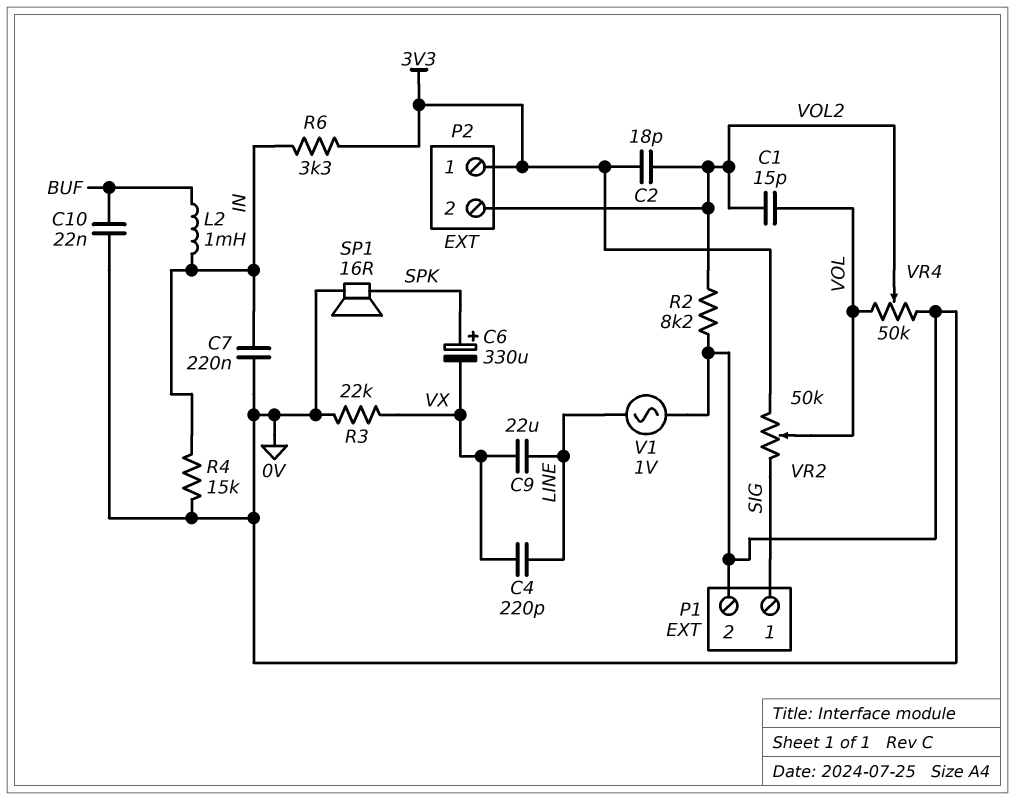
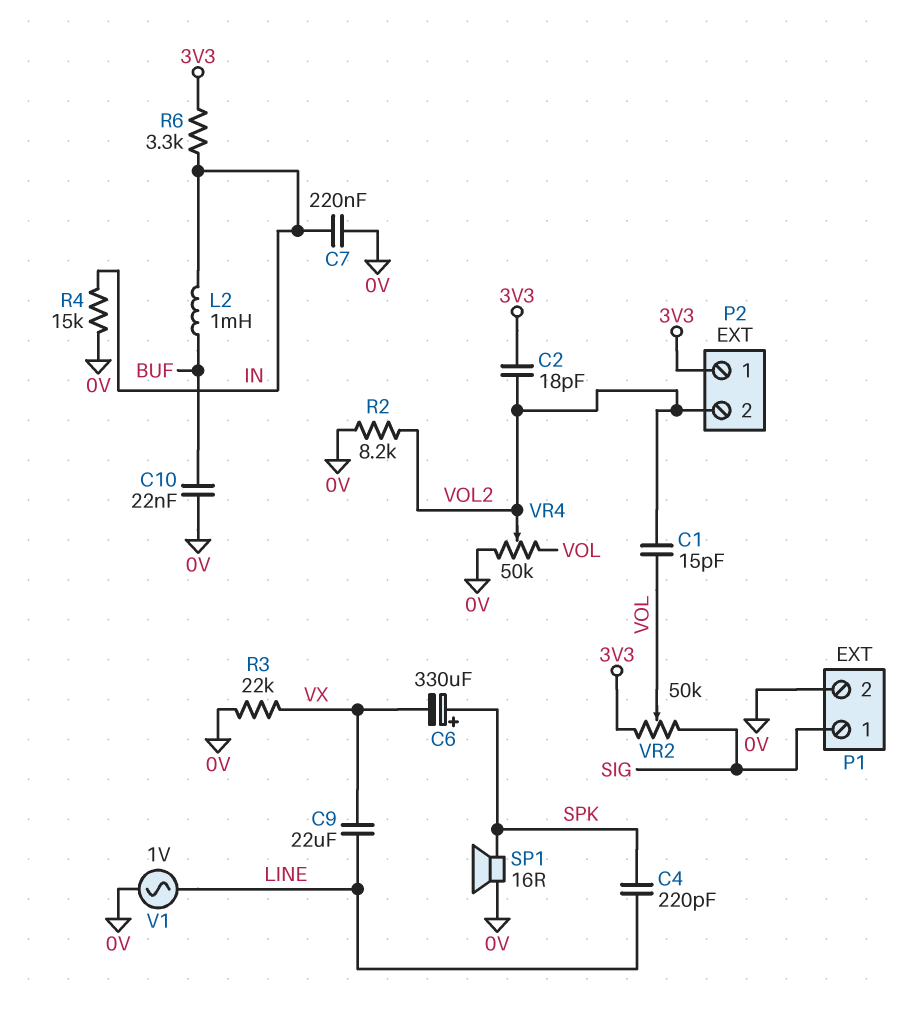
C4: 220pF (LINE, VX) -> 220pF (LINE, SPK)

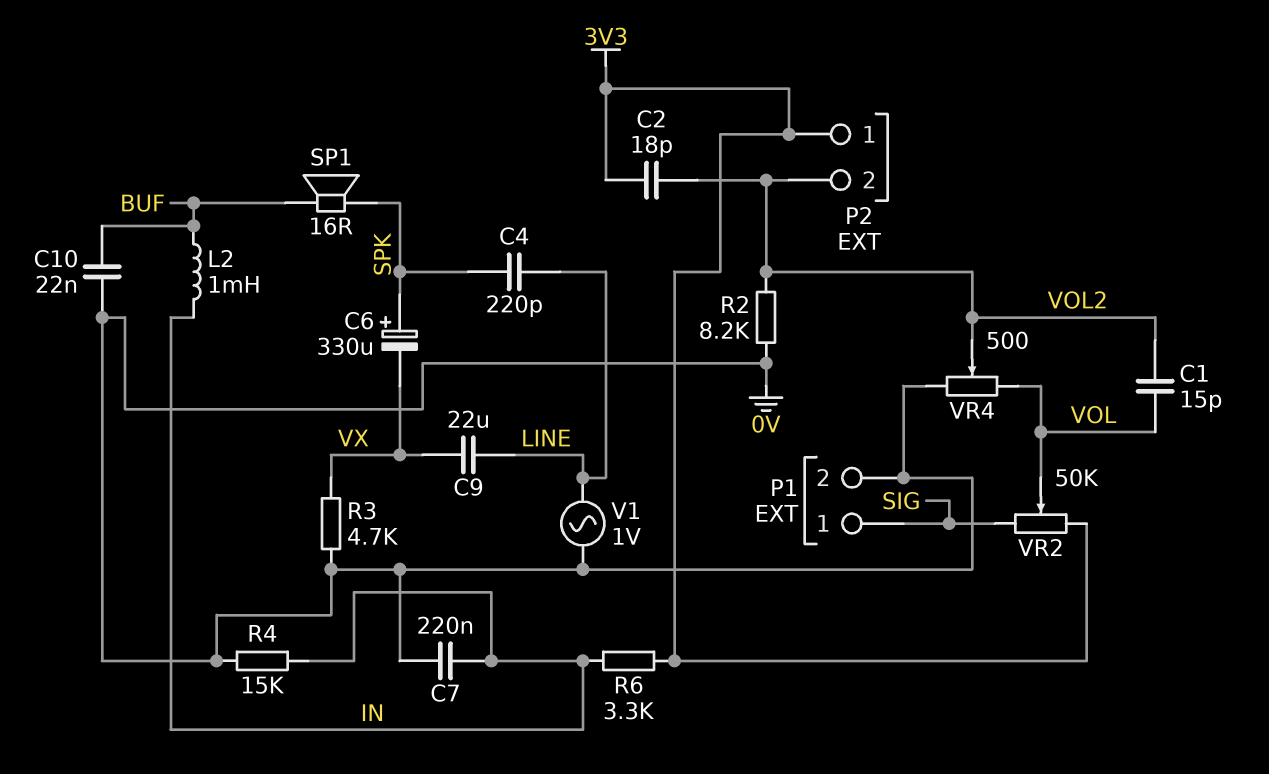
R3: 22k (0V, VX) -> 4.7k (0V, VX)
SP1: speaker 16R (0V, SPK) -> speaker 16R (BUF, SPK)
VR4: 50k (0V, VOL, wiper VOL2) -> 500 (0V, VOL, wiper VOL2)

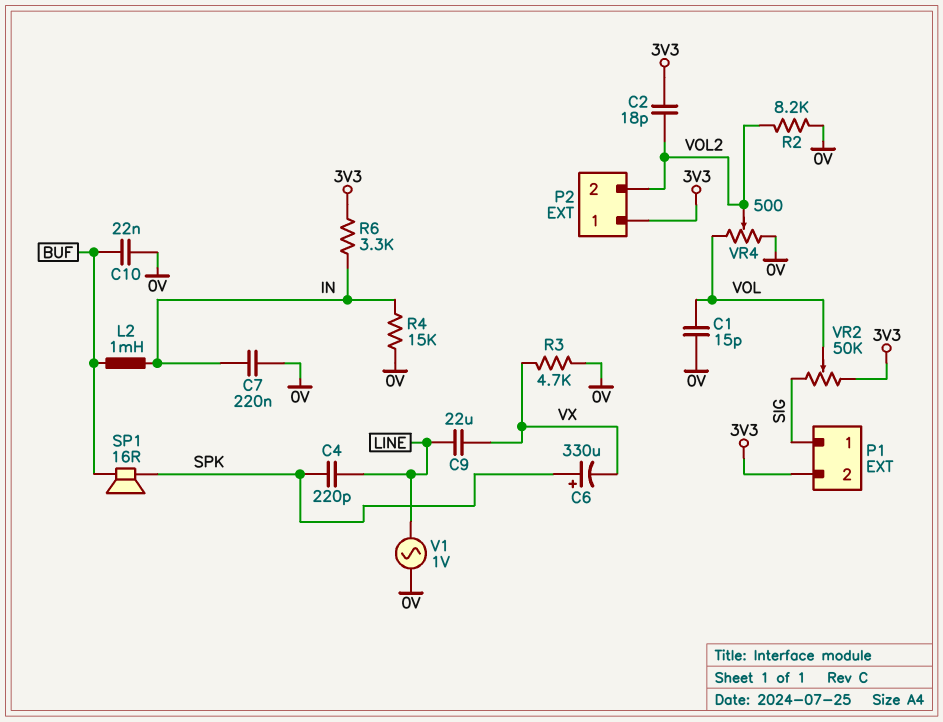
C1: 15pF (VOL, VOL2) -> 15pF (0V, VOL)
P1 pin 2: 0V -> 3V3

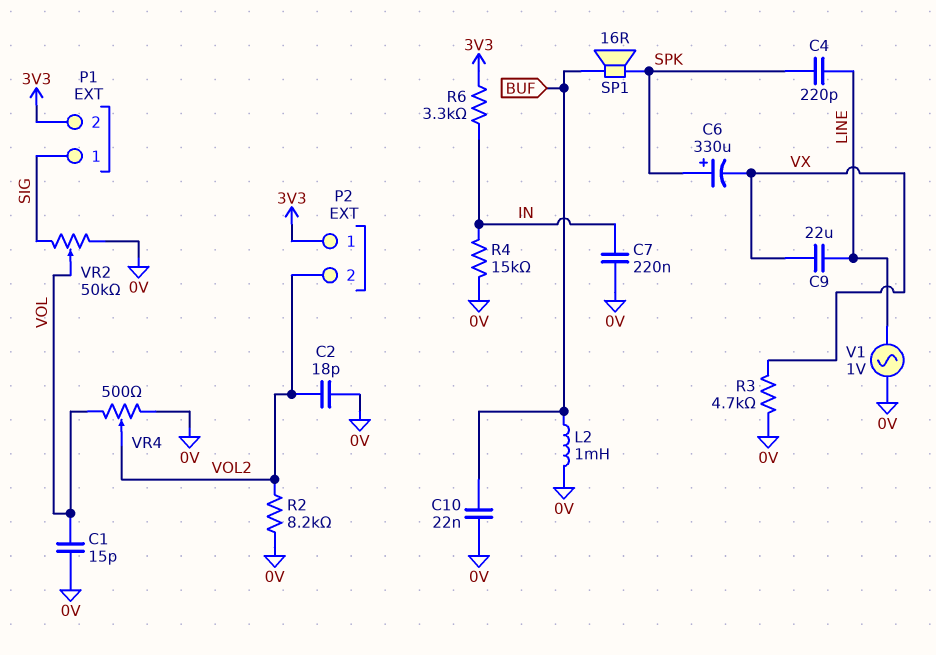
C2: 18pF (3V3, VOL2) -> 18pF (0V, VOL2)
L2: 1mH (BUF, IN) -> 1mH (0V, BUF)
VR2: 50k (3V3, SIG, wiper VOL) -> 50k (0V, SIG, wiper VOL)

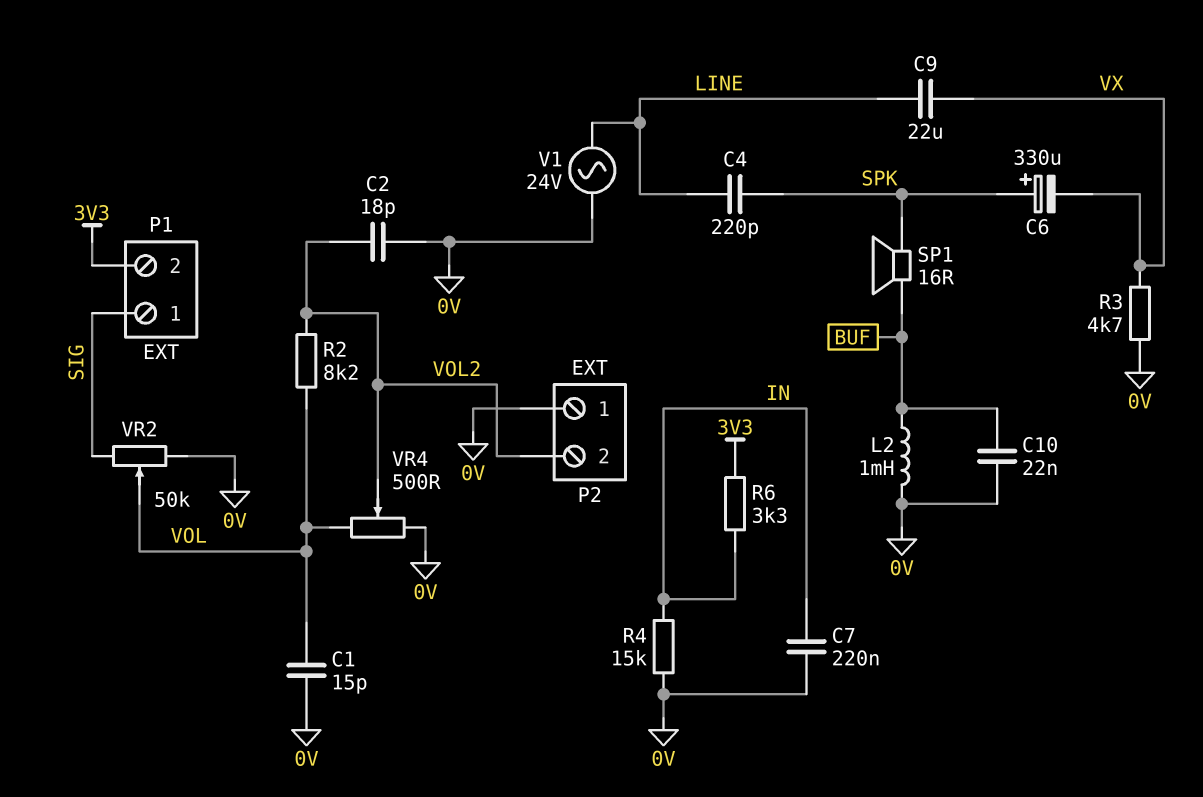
P2 pin 1: 3V3 -> 0V
R2: 8.2k (0V, VOL2) -> 8.2k (VOL, VOL2)
V1: AC 1V (0V, LINE) -> AC 24V (0V, LINE)

